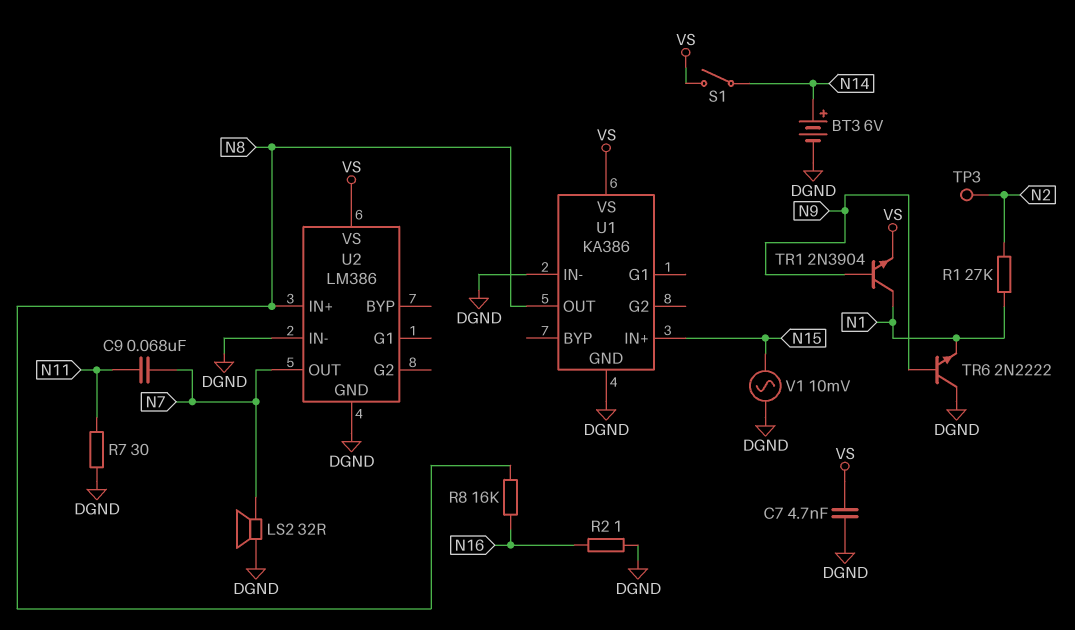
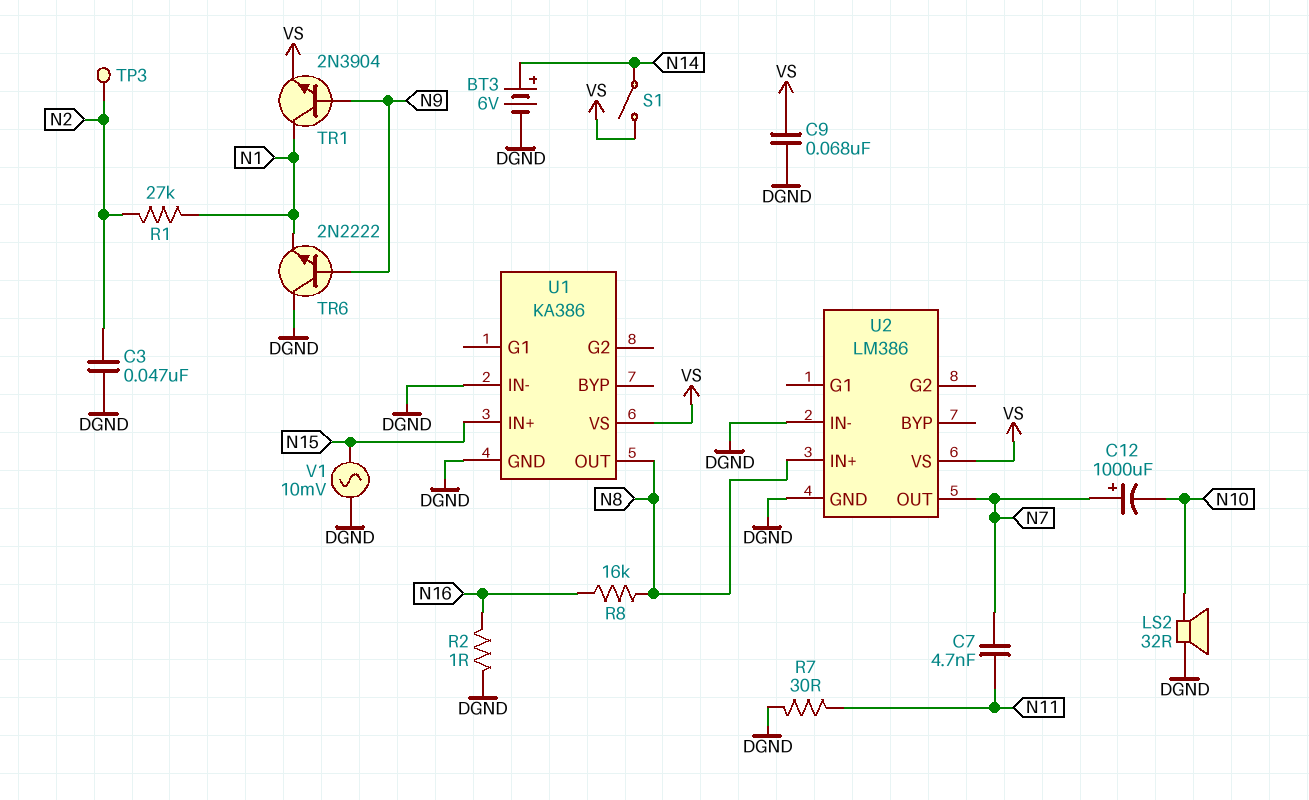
C3: none -> 47nF (DGND, N2)
C7: 4.7nF (DGND, VS) -> 4.7nF (N7, N11)
C9: 68nF (N7, N11) -> 68nF (DGND, VS)
C12: none -> 1000uF (plus N7, minus N10)
LS2: speaker 32R (DGND, N7) -> speaker 32R (DGND, N10)

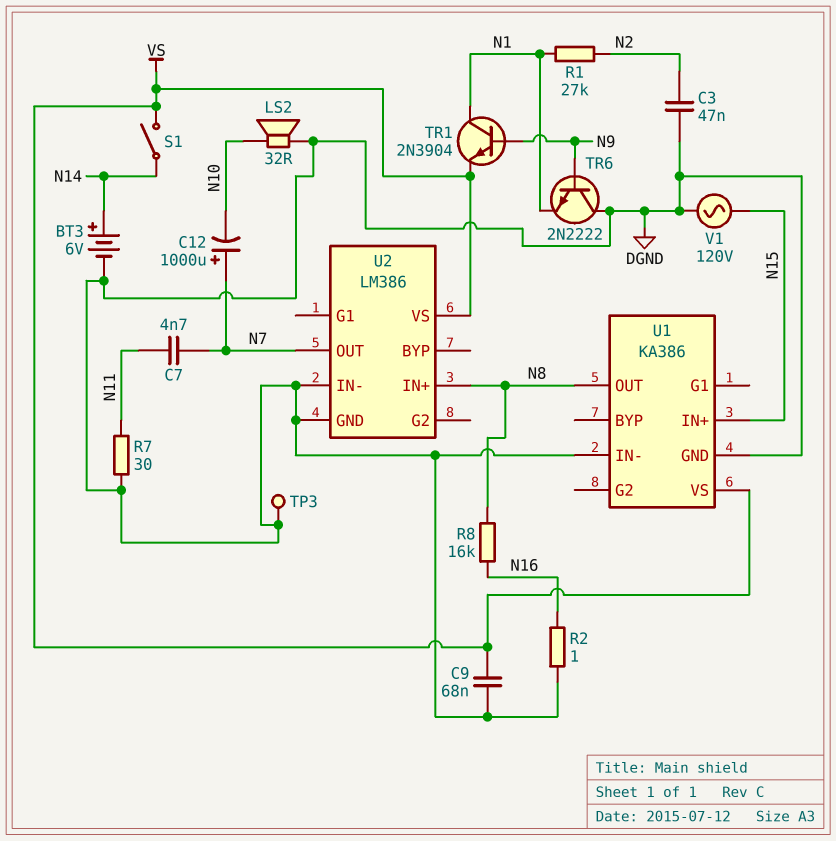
TP3: test point (N2) -> test point (DGND)
V1: AC 10mV (DGND, N15) -> AC 120V (DGND, N15)

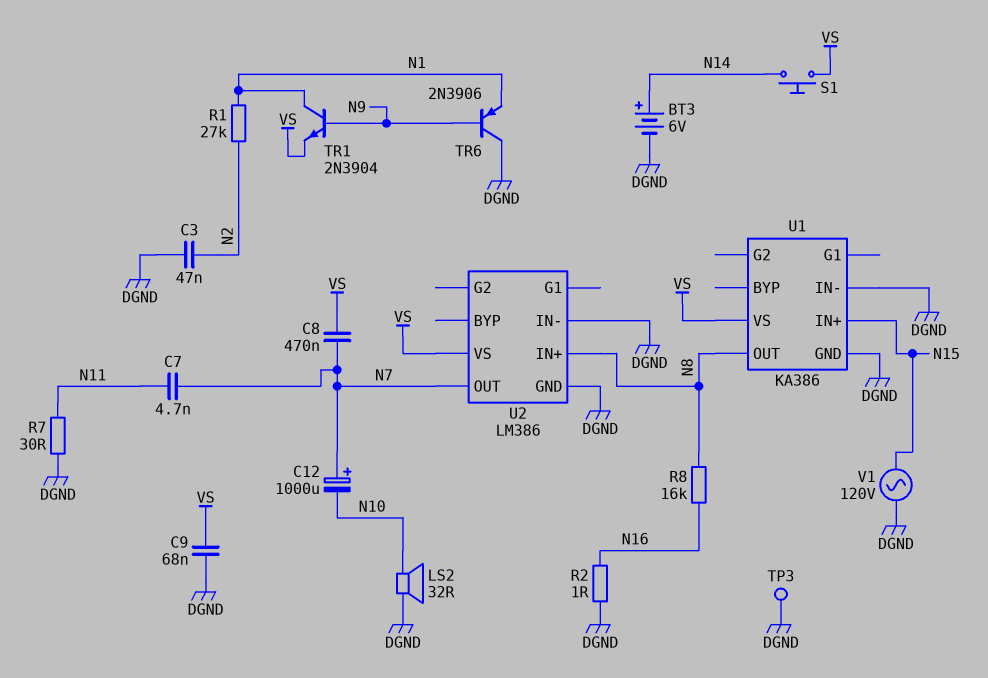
C8: none -> 470nF (N7, VS)
S1: switch (N14, VS) -> button (N14, VS)
TR6: NPN 2N2222 (B N9, C DGND, E N1) -> PNP 2N3906 (B N9, C DGND, E N1)

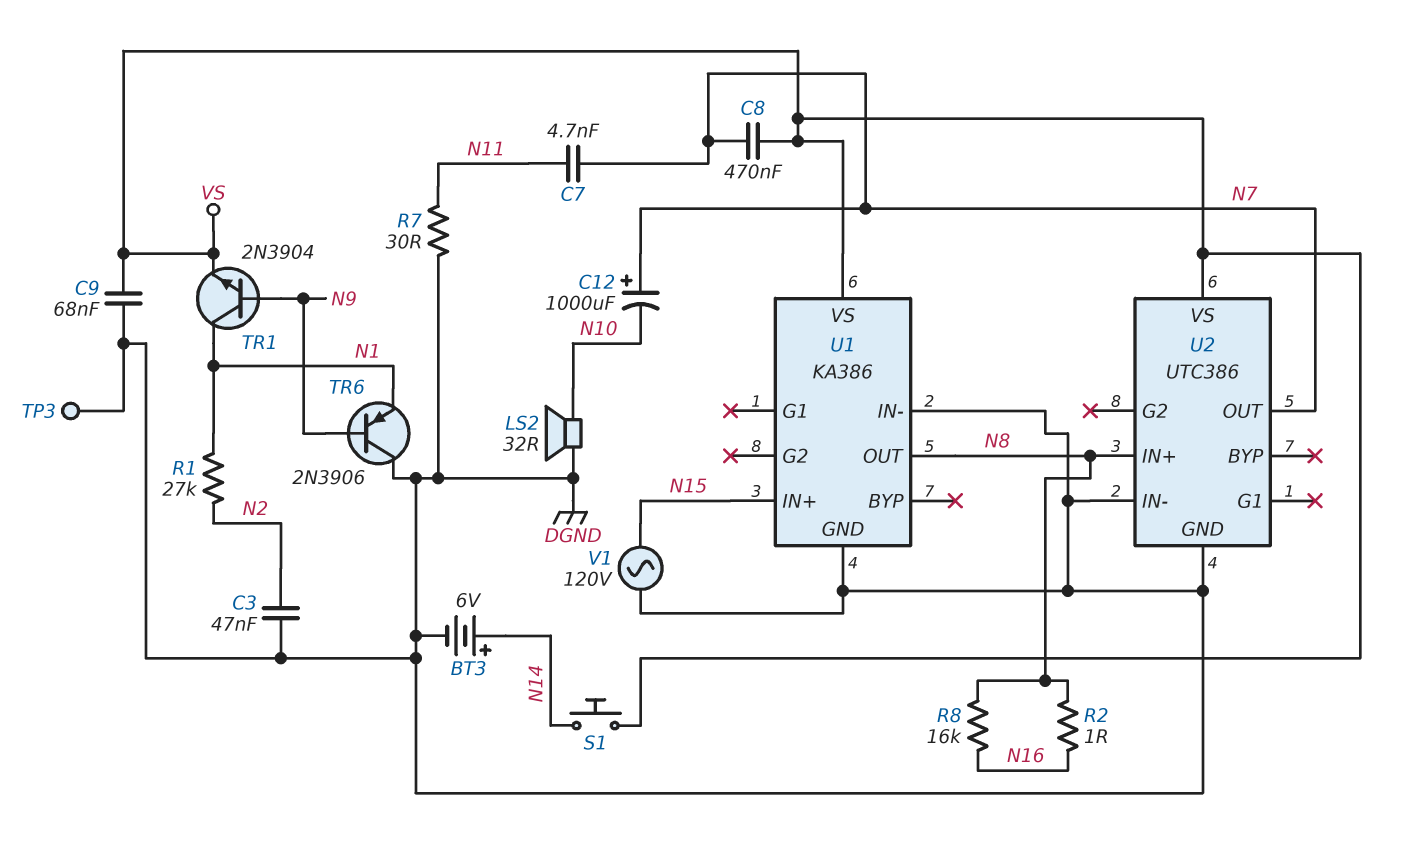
R2: 1 (DGND, N16) -> 1 (N8, N16)
U2: LM386 -> UTC386

